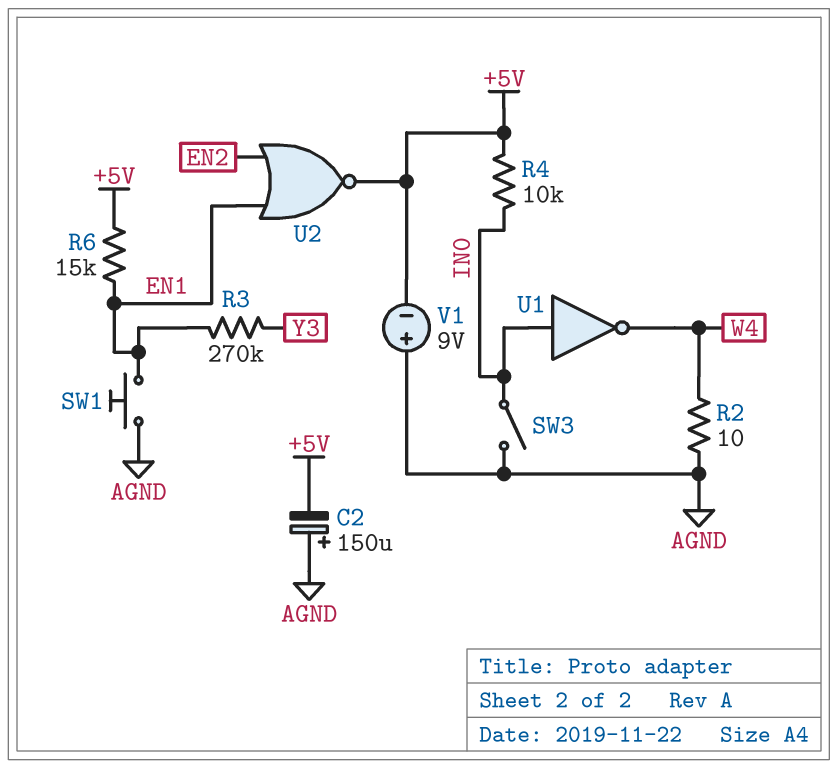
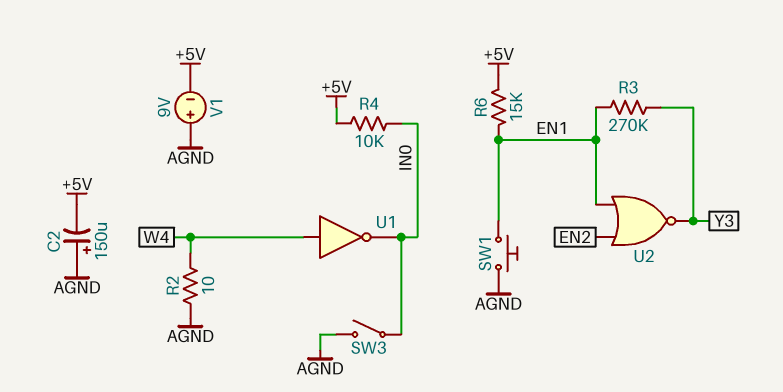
U1: NOT (in IN0, out W4) -> NOT (in W4, out IN0)
U2: NOR (in EN1, in EN2, out +5V) -> NOR (in EN1, in EN2, out Y3)

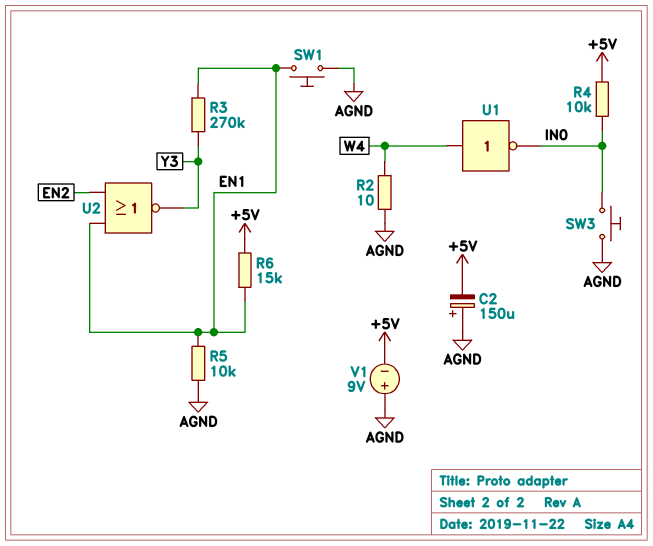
R5: none -> 10k (AGND, EN1)
SW3: switch (AGND, IN0) -> button (AGND, IN0)

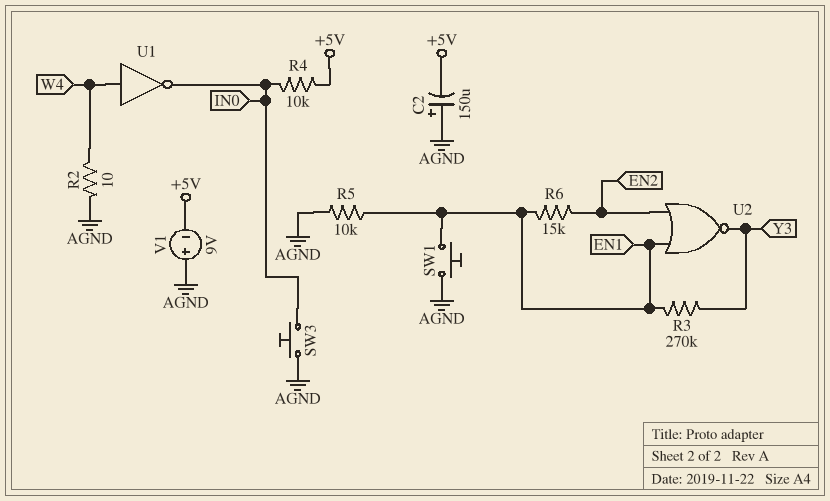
R6: 15k (+5V, EN1) -> 15k (EN1, EN2)

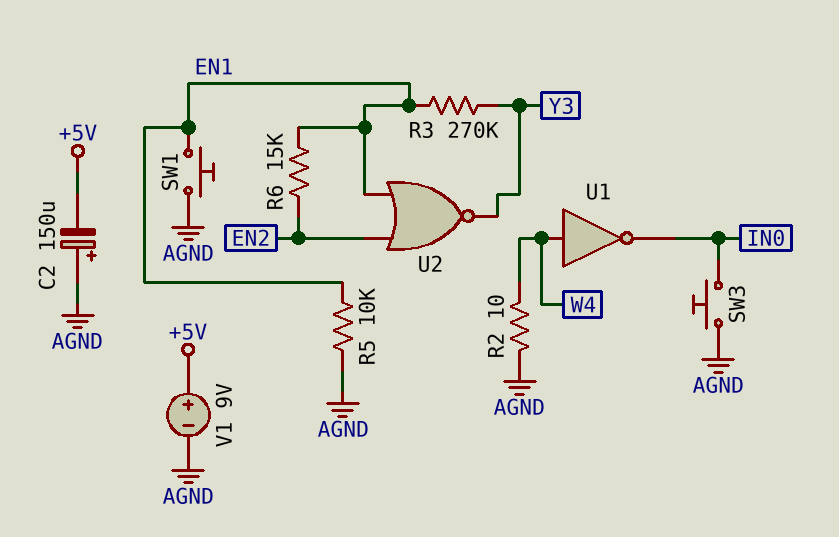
R4: 10k (+5V, IN0) -> none
V1: 9V (plus AGND, minus +5V) -> 9V (plus +5V, minus AGND)

